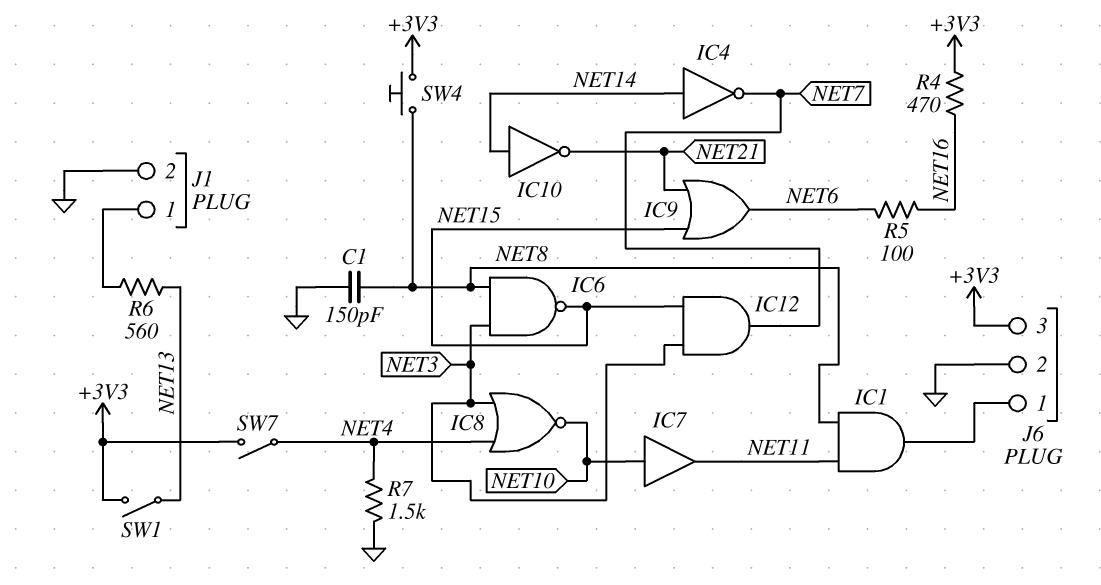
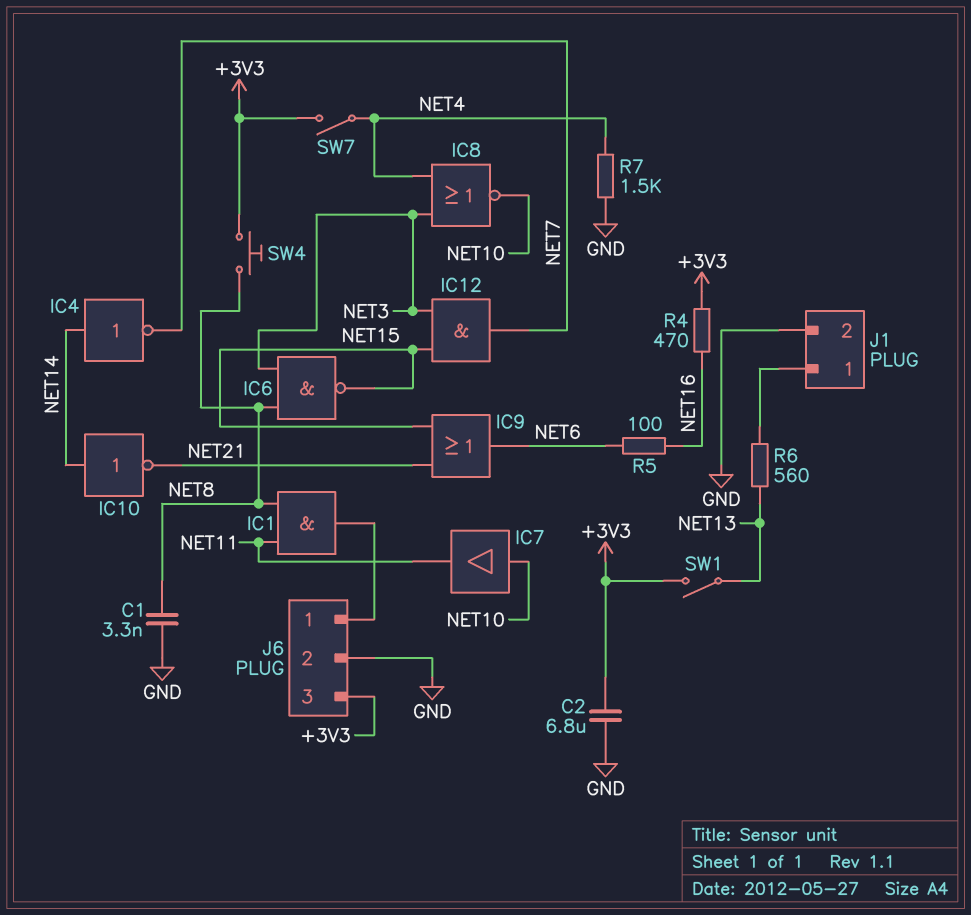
C1: 150pF (GND, NET8) -> 3.3nF (GND, NET8)
C2: none -> 6.8uF (+3V3, GND)

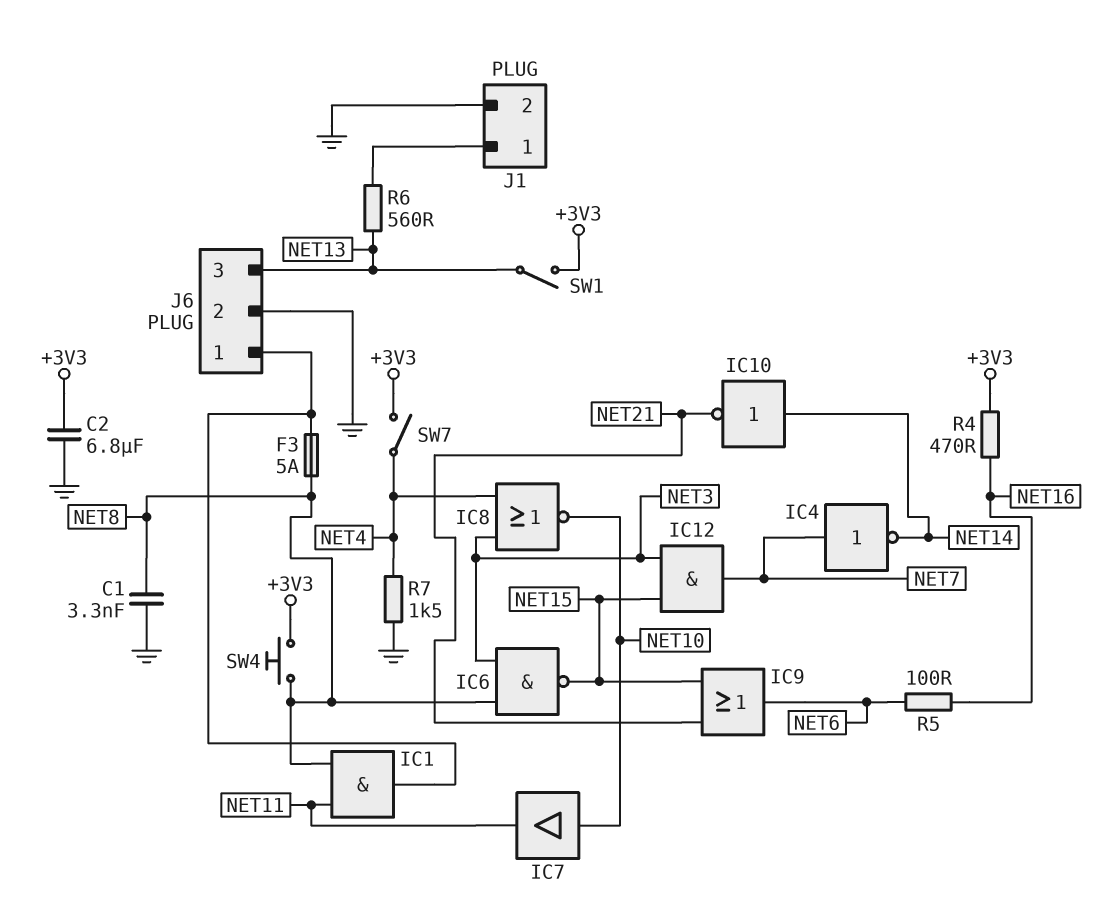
F3: none -> 5A (J6/1, NET8)
IC4: NOT (in NET14, out NET7) -> NOT (in NET7, out NET14)
J6 pin 3: +3V3 -> NET13

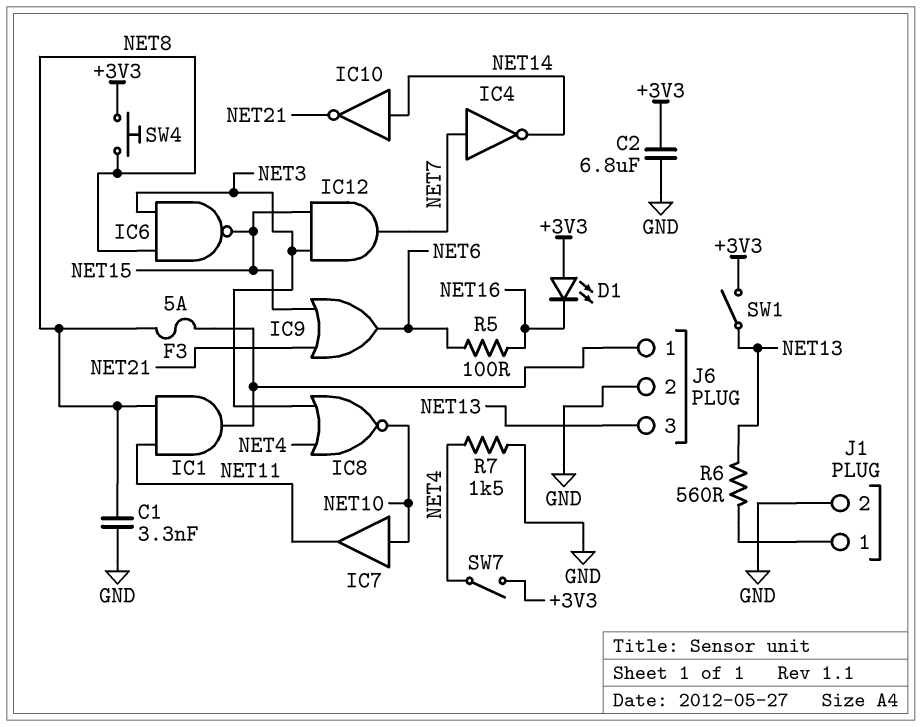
D1: none -> LED (A +3V3, K NET16)
R4: 470 (+3V3, NET16) -> none

